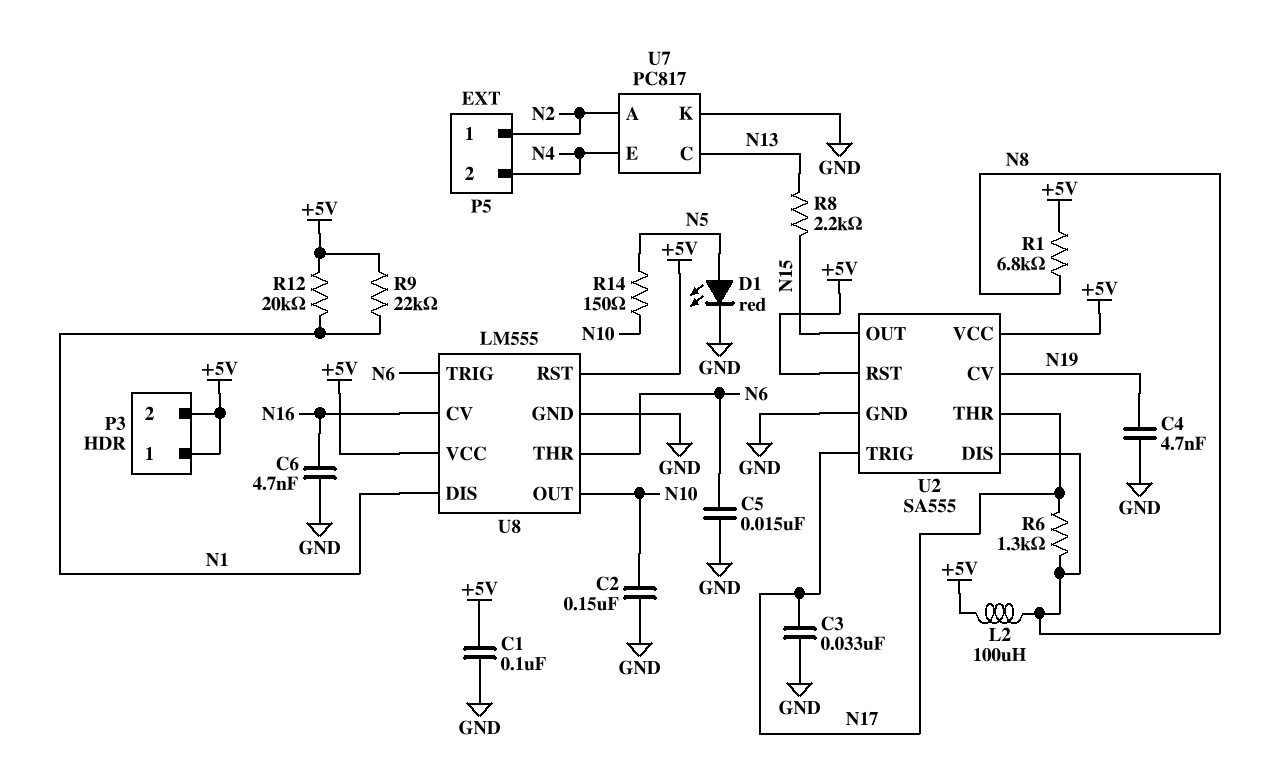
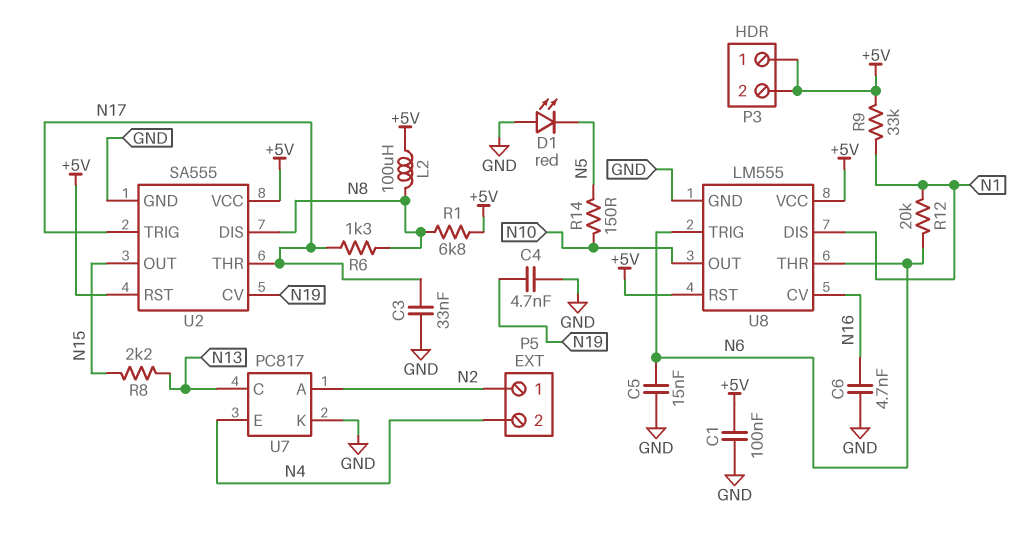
C2: 150nF (GND, N10) -> none
D1: LED red (A N5, K GND) -> LED red (A GND, K N5)
R9: 22k (+5V, N1) -> 33k (+5V, N1)
R12: 20k (+5V, N1) -> 20k (N1, N6)

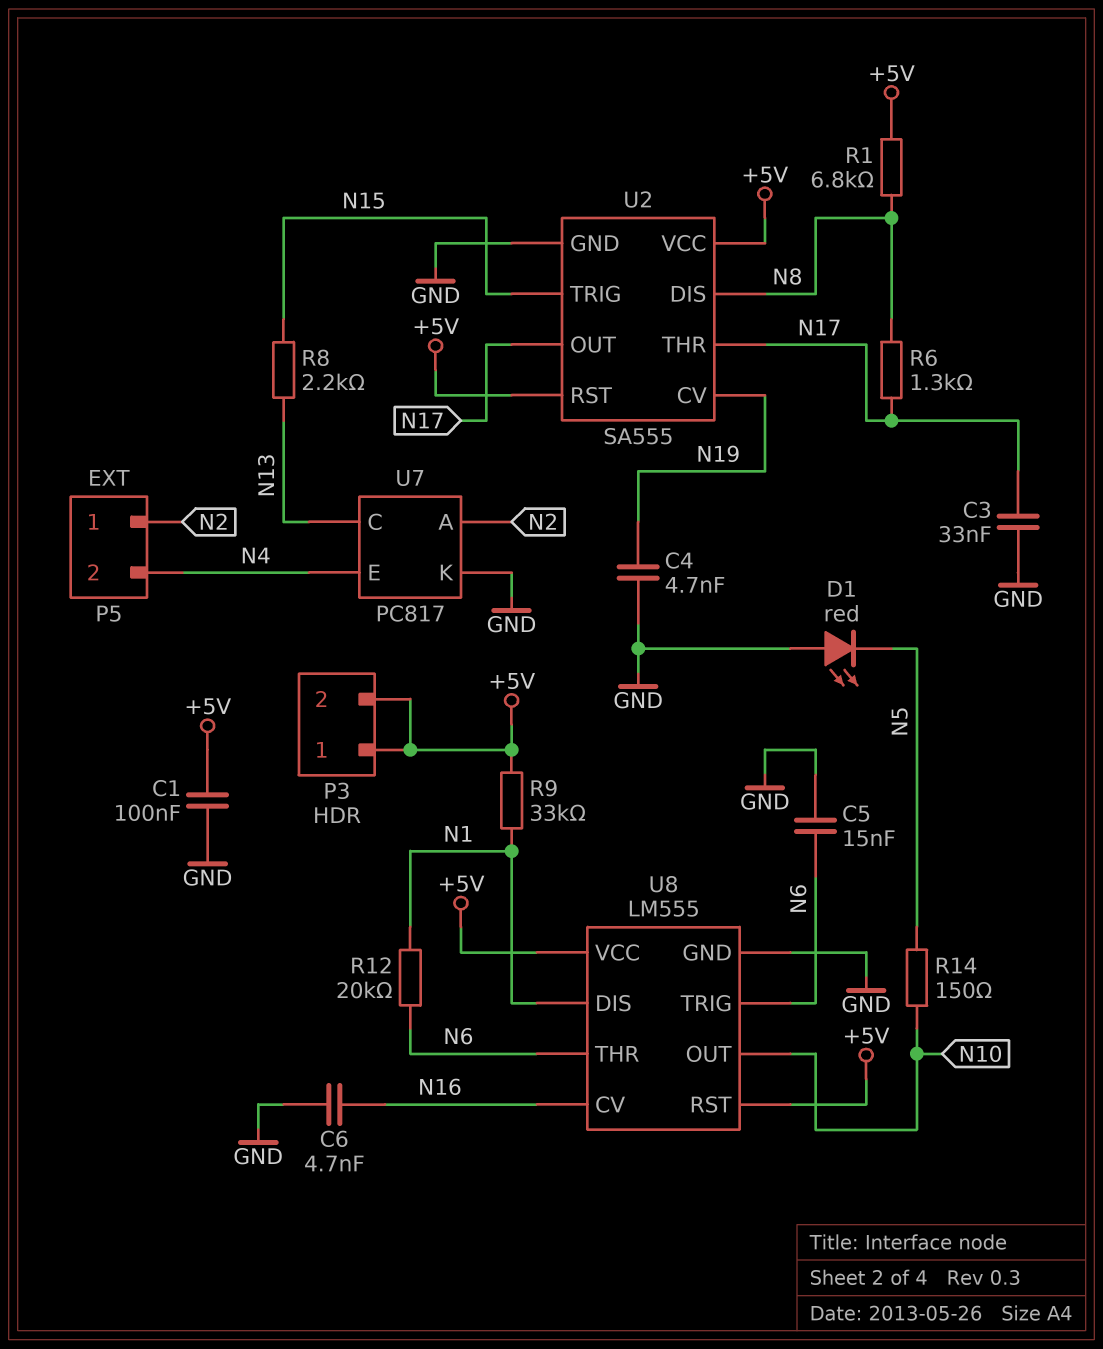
L2: 100uH (+5V, N8) -> none
U2 pin OUT: N15 -> N17
U2 pin TRIG: N17 -> N15

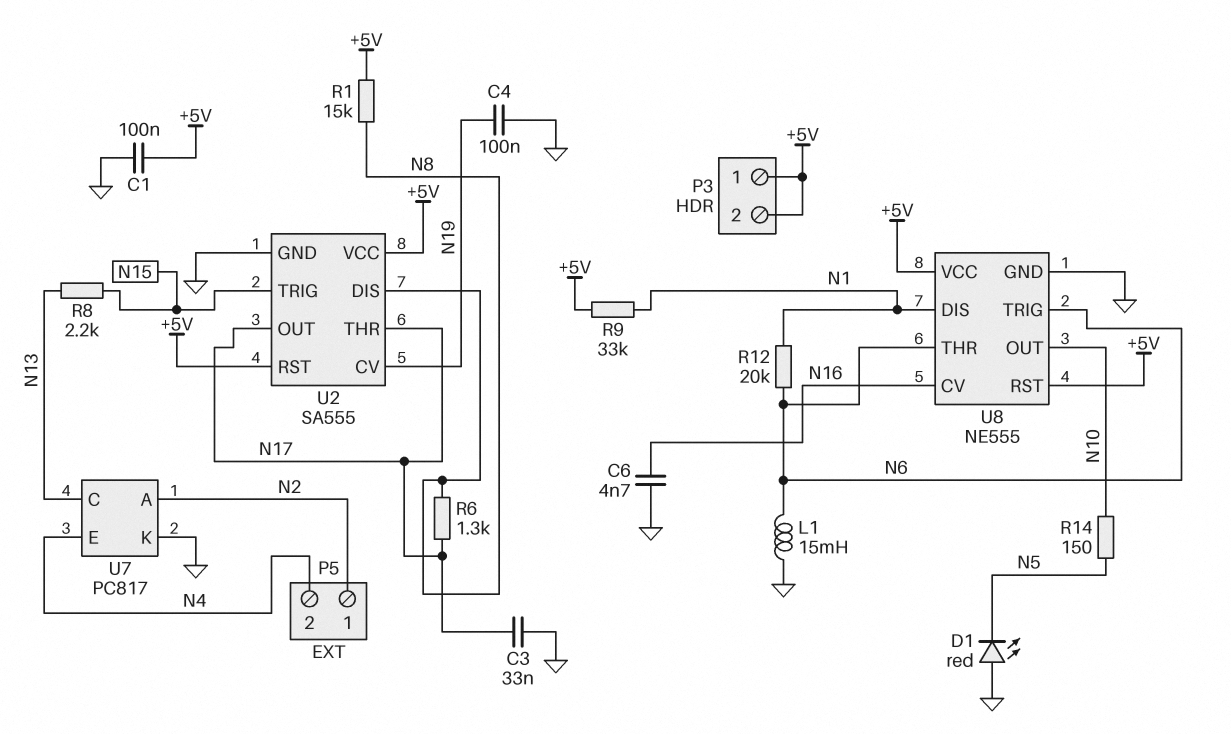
C4: 4.7nF (GND, N19) -> 100nF (GND, N19)
C5: 15nF (GND, N6) -> none
L1: none -> 15mH (GND, N6)
R1: 6.8k (+5V, N8) -> 15k (+5V, N8)
U8: LM555 -> NE555

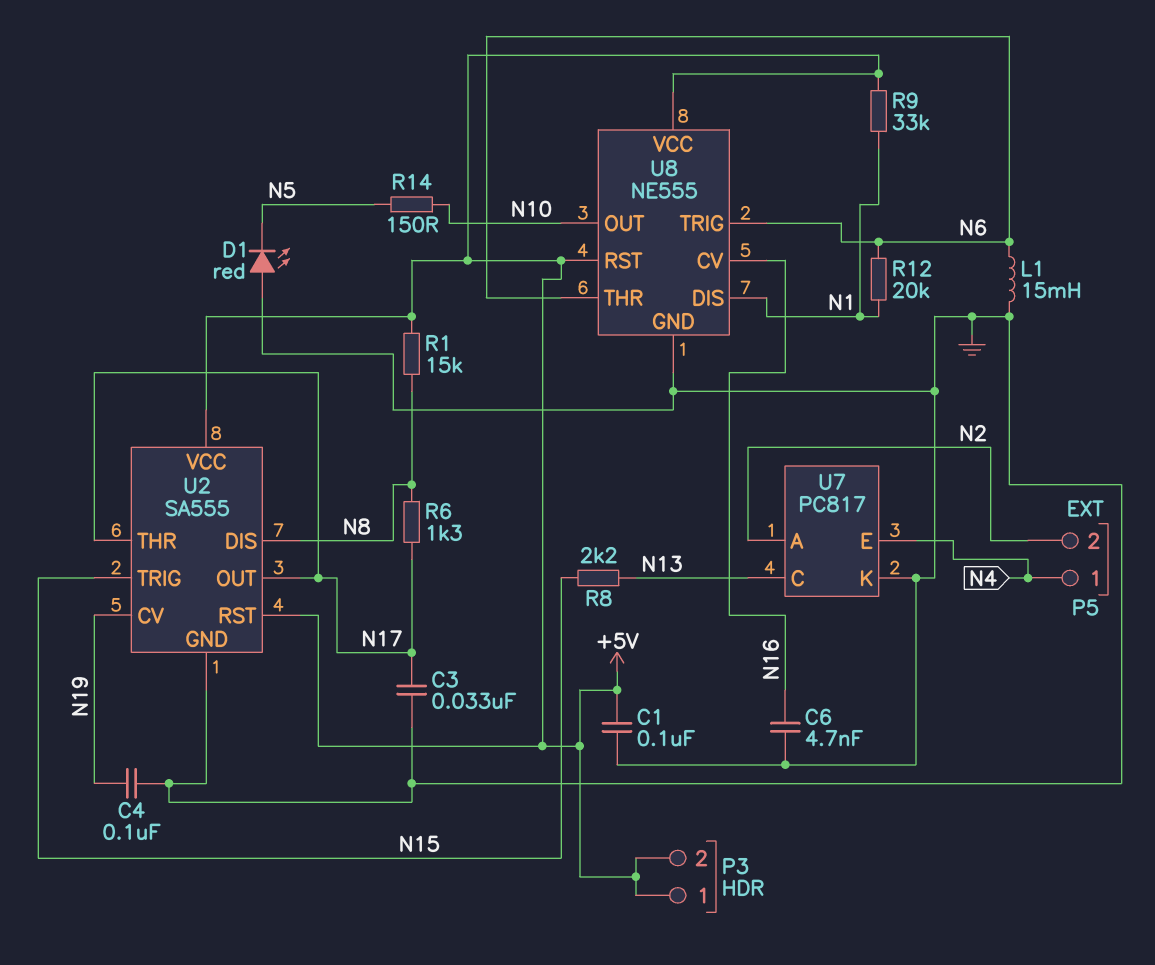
P5 pin 1: N2 -> N4
P5 pin 2: N4 -> N2

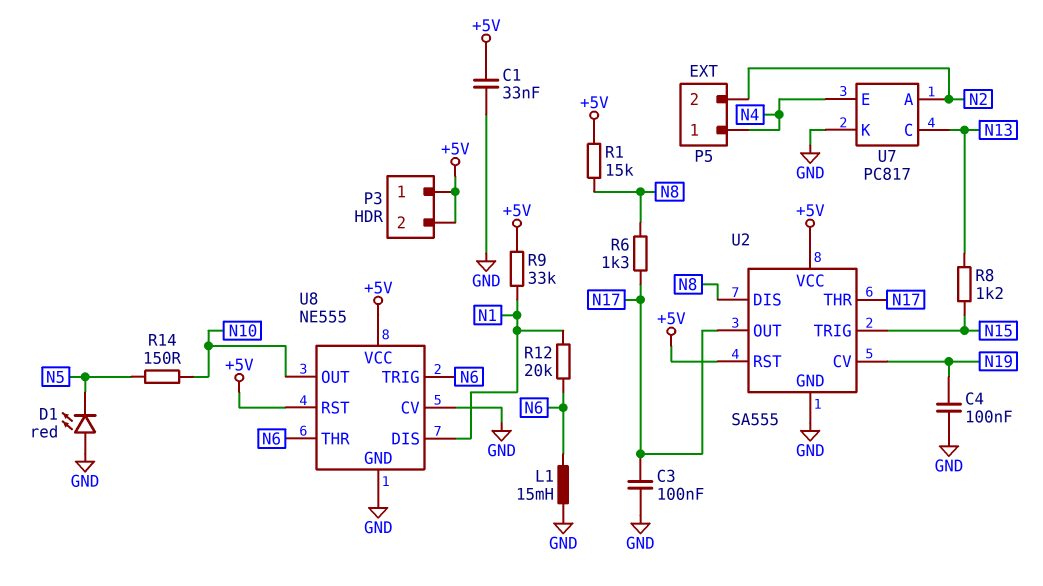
C1: 100nF (+5V, GND) -> 33nF (+5V, GND)
C3: 33nF (GND, N17) -> 100nF (GND, N17)
C6: 4.7nF (GND, N16) -> none
R8: 2.2k (N13, N15) -> 1.2k (N13, N15)
U8 pin CV: N16 -> GND

